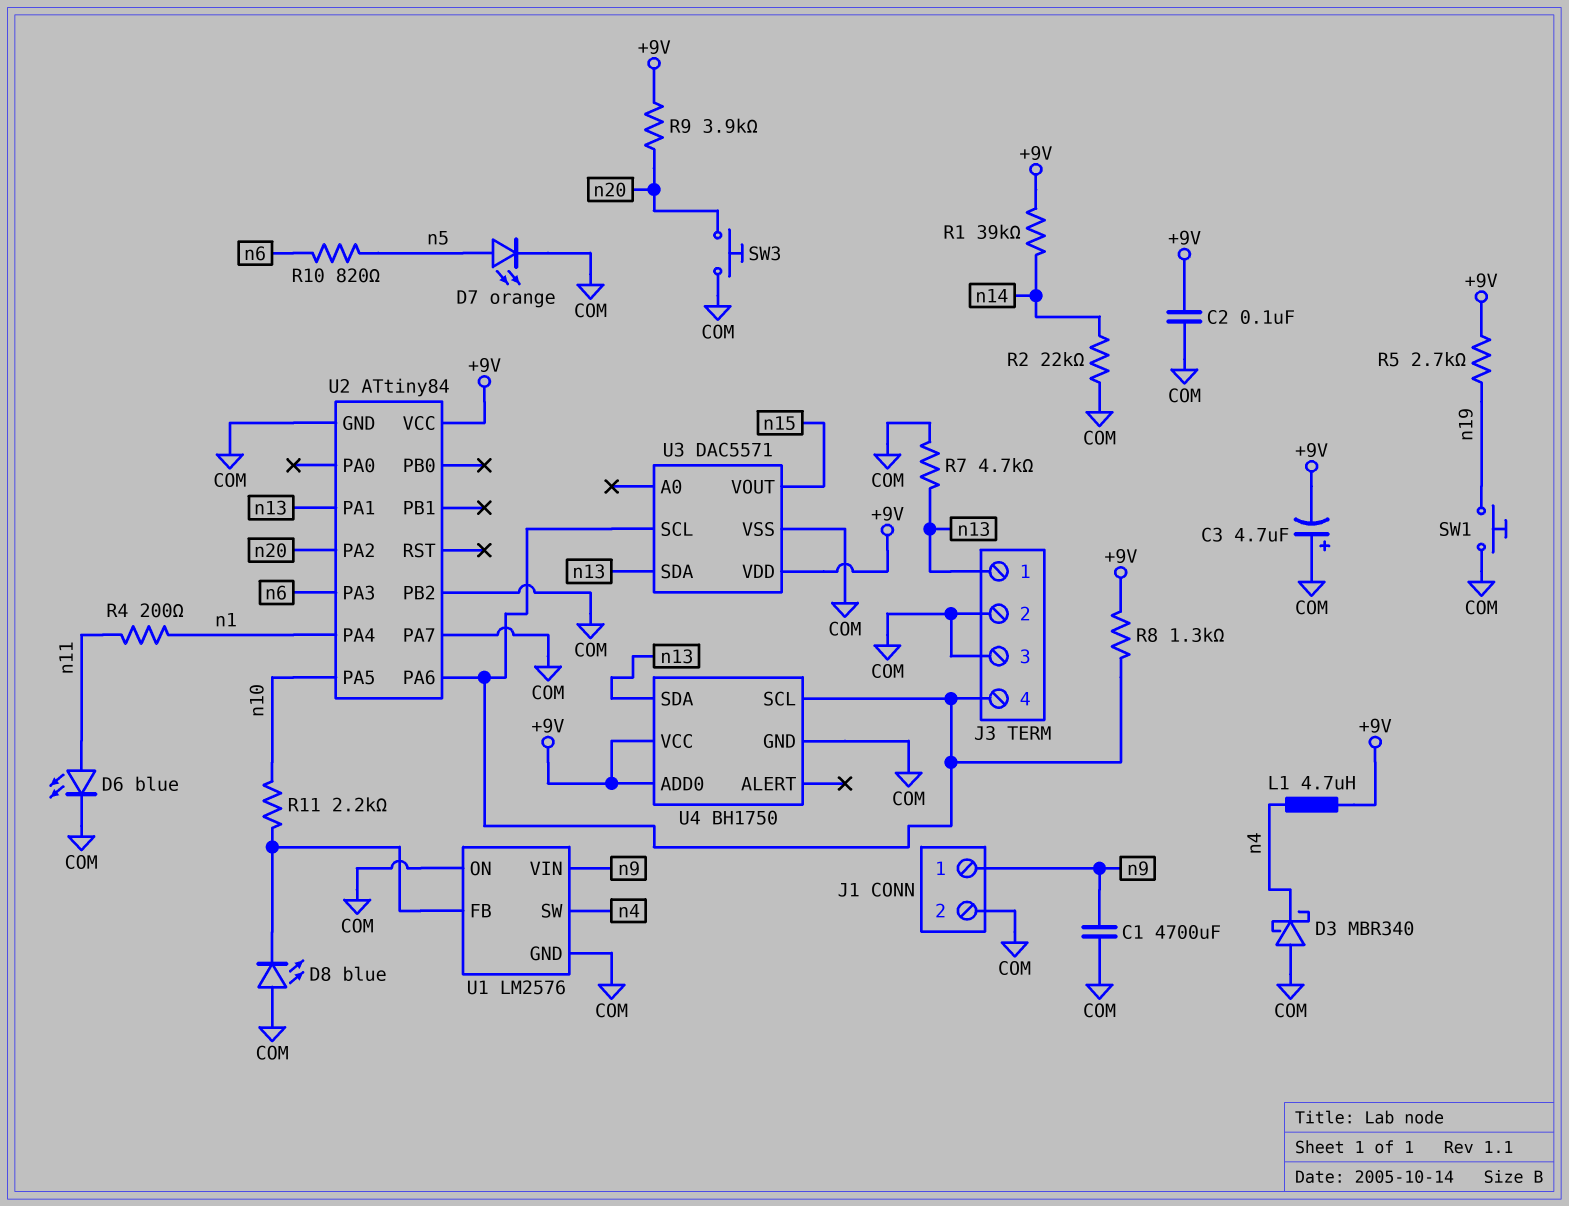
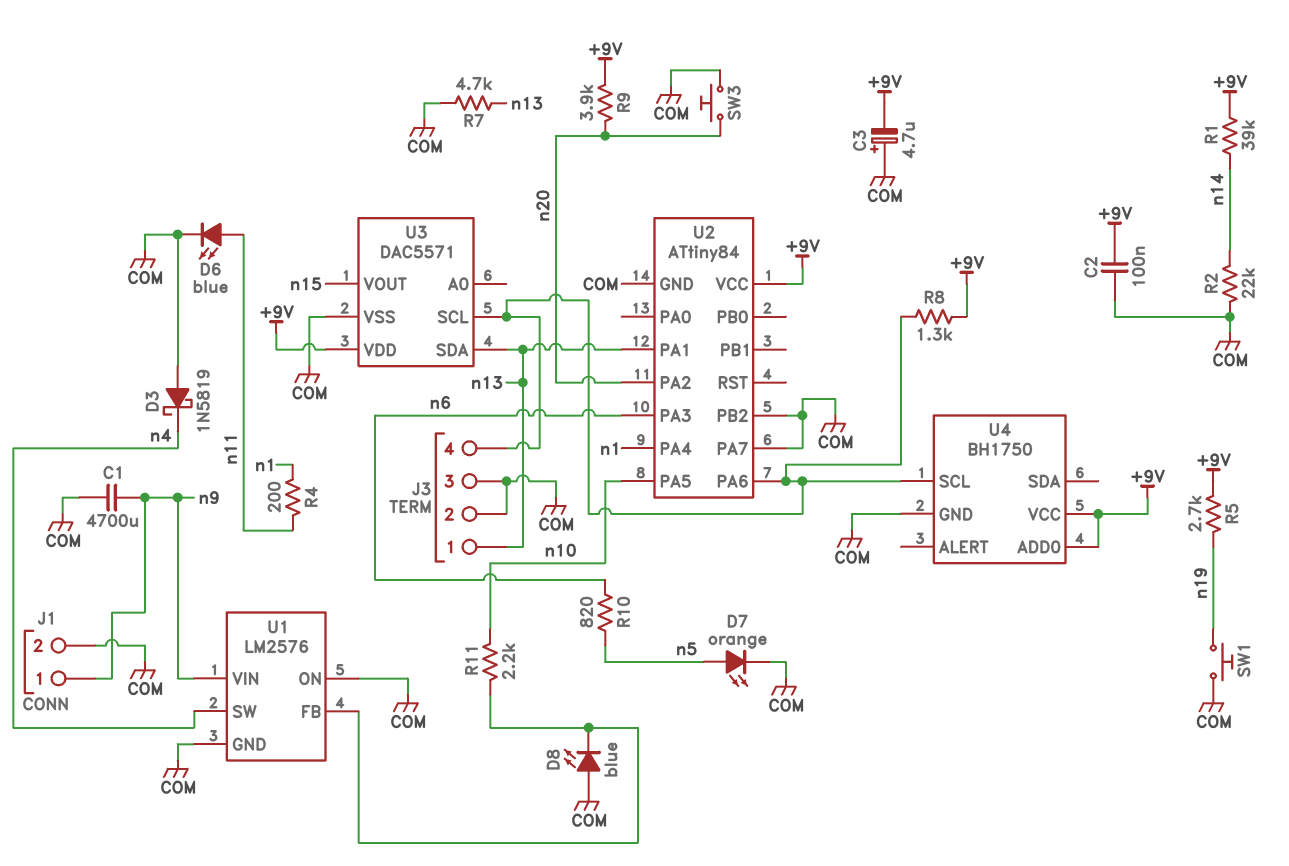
D3: schottky MBR340 (A COM, K n4) -> schottky 1N5819 (A COM, K n4)
L1: 4.7uH (+9V, n4) -> none
U4 pin SDA: n13 -> none

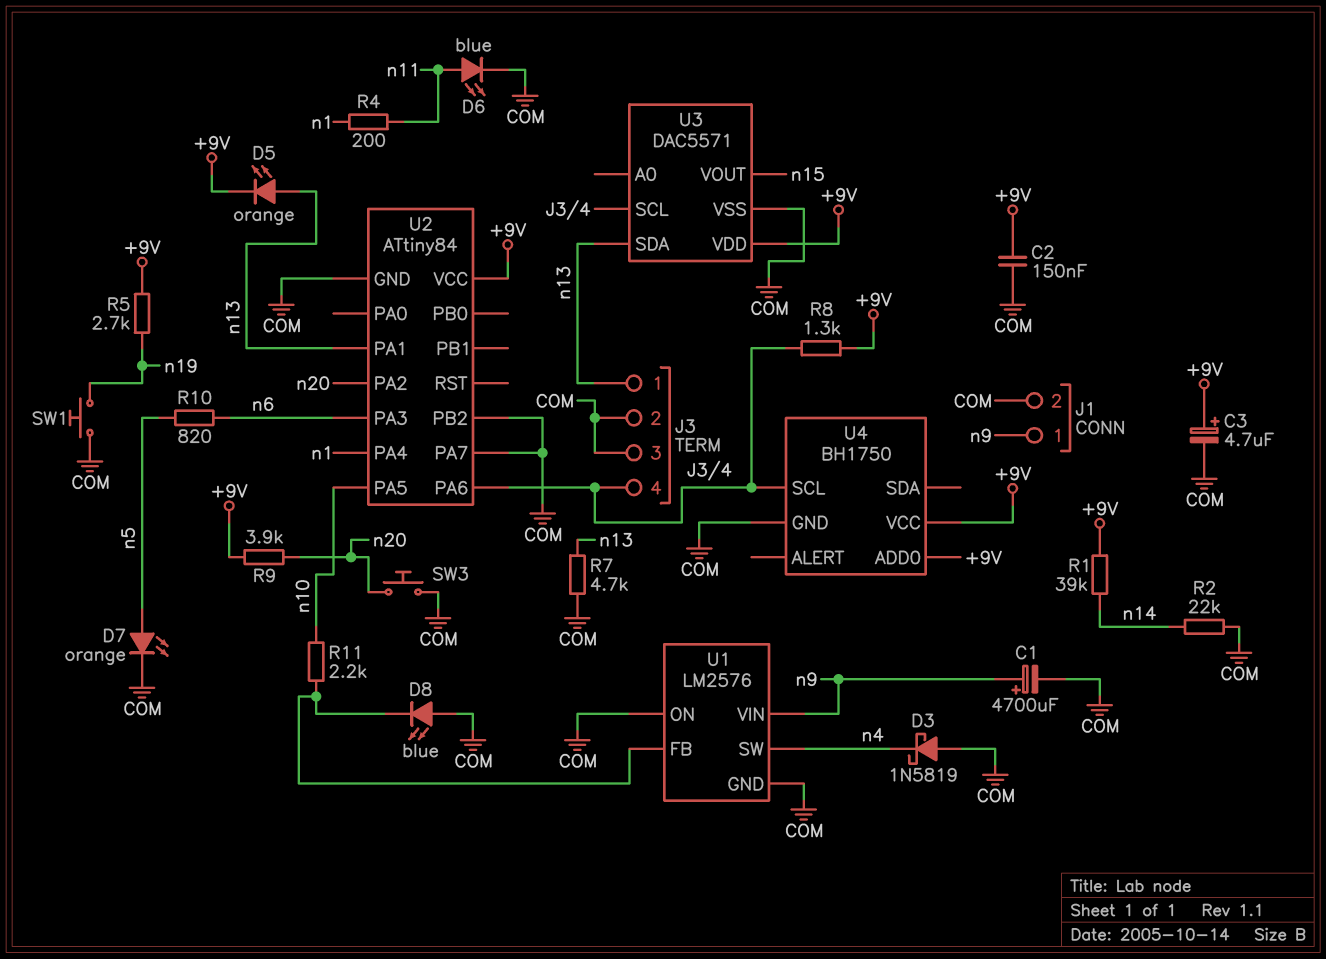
C1: 4700uF (COM, n9) -> 4700uF (plus n9, minus COM)
C2: 100nF (+9V, COM) -> 150nF (+9V, COM)
C3: 4.7uF (plus COM, minus +9V) -> 4.7uF (plus +9V, minus COM)
D5: none -> LED orange (A n13, K +9V)

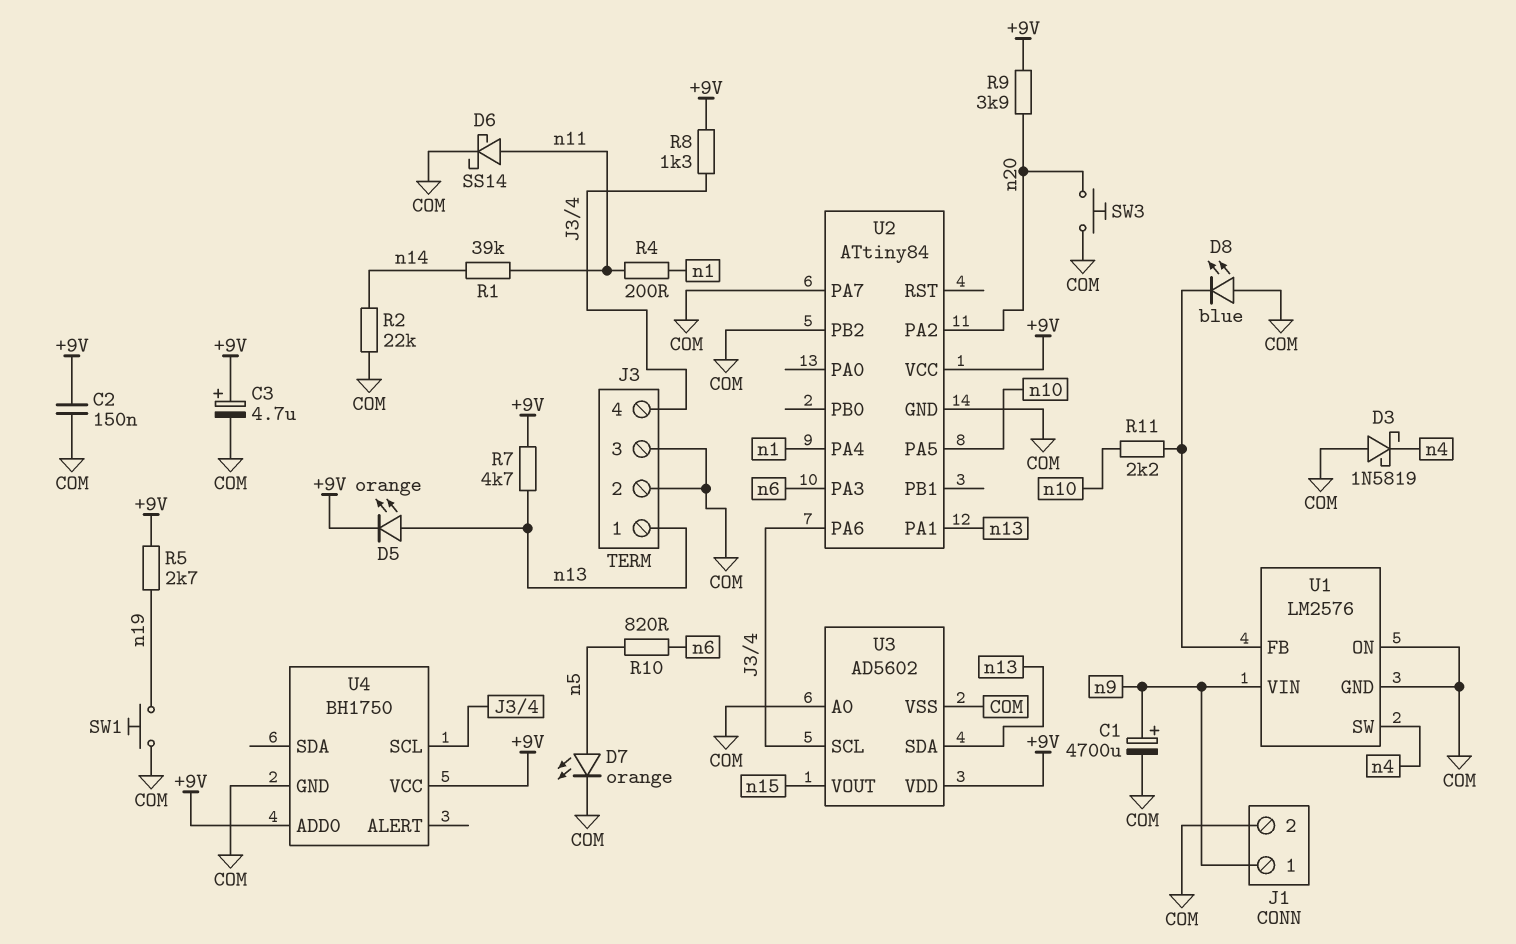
D6: LED blue (A n11, K COM) -> schottky SS14 (A n11, K COM)
R1: 39k (+9V, n14) -> 39k (n11, n14)
R7: 4.7k (COM, n13) -> 4.7k (+9V, n13)
U3: DAC5571 -> AD5602
U3 pin A0: none -> COM

